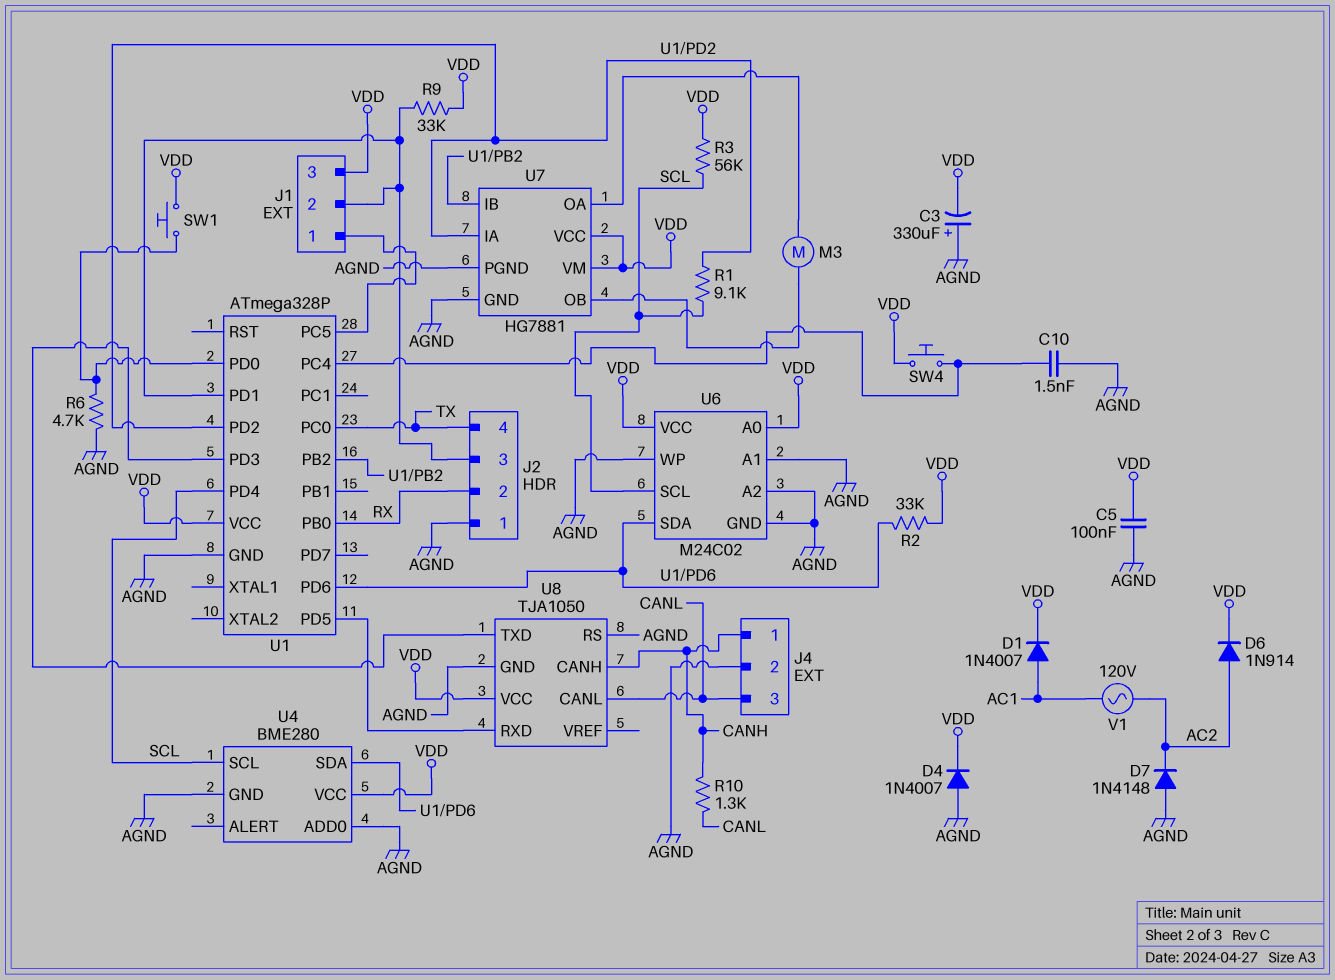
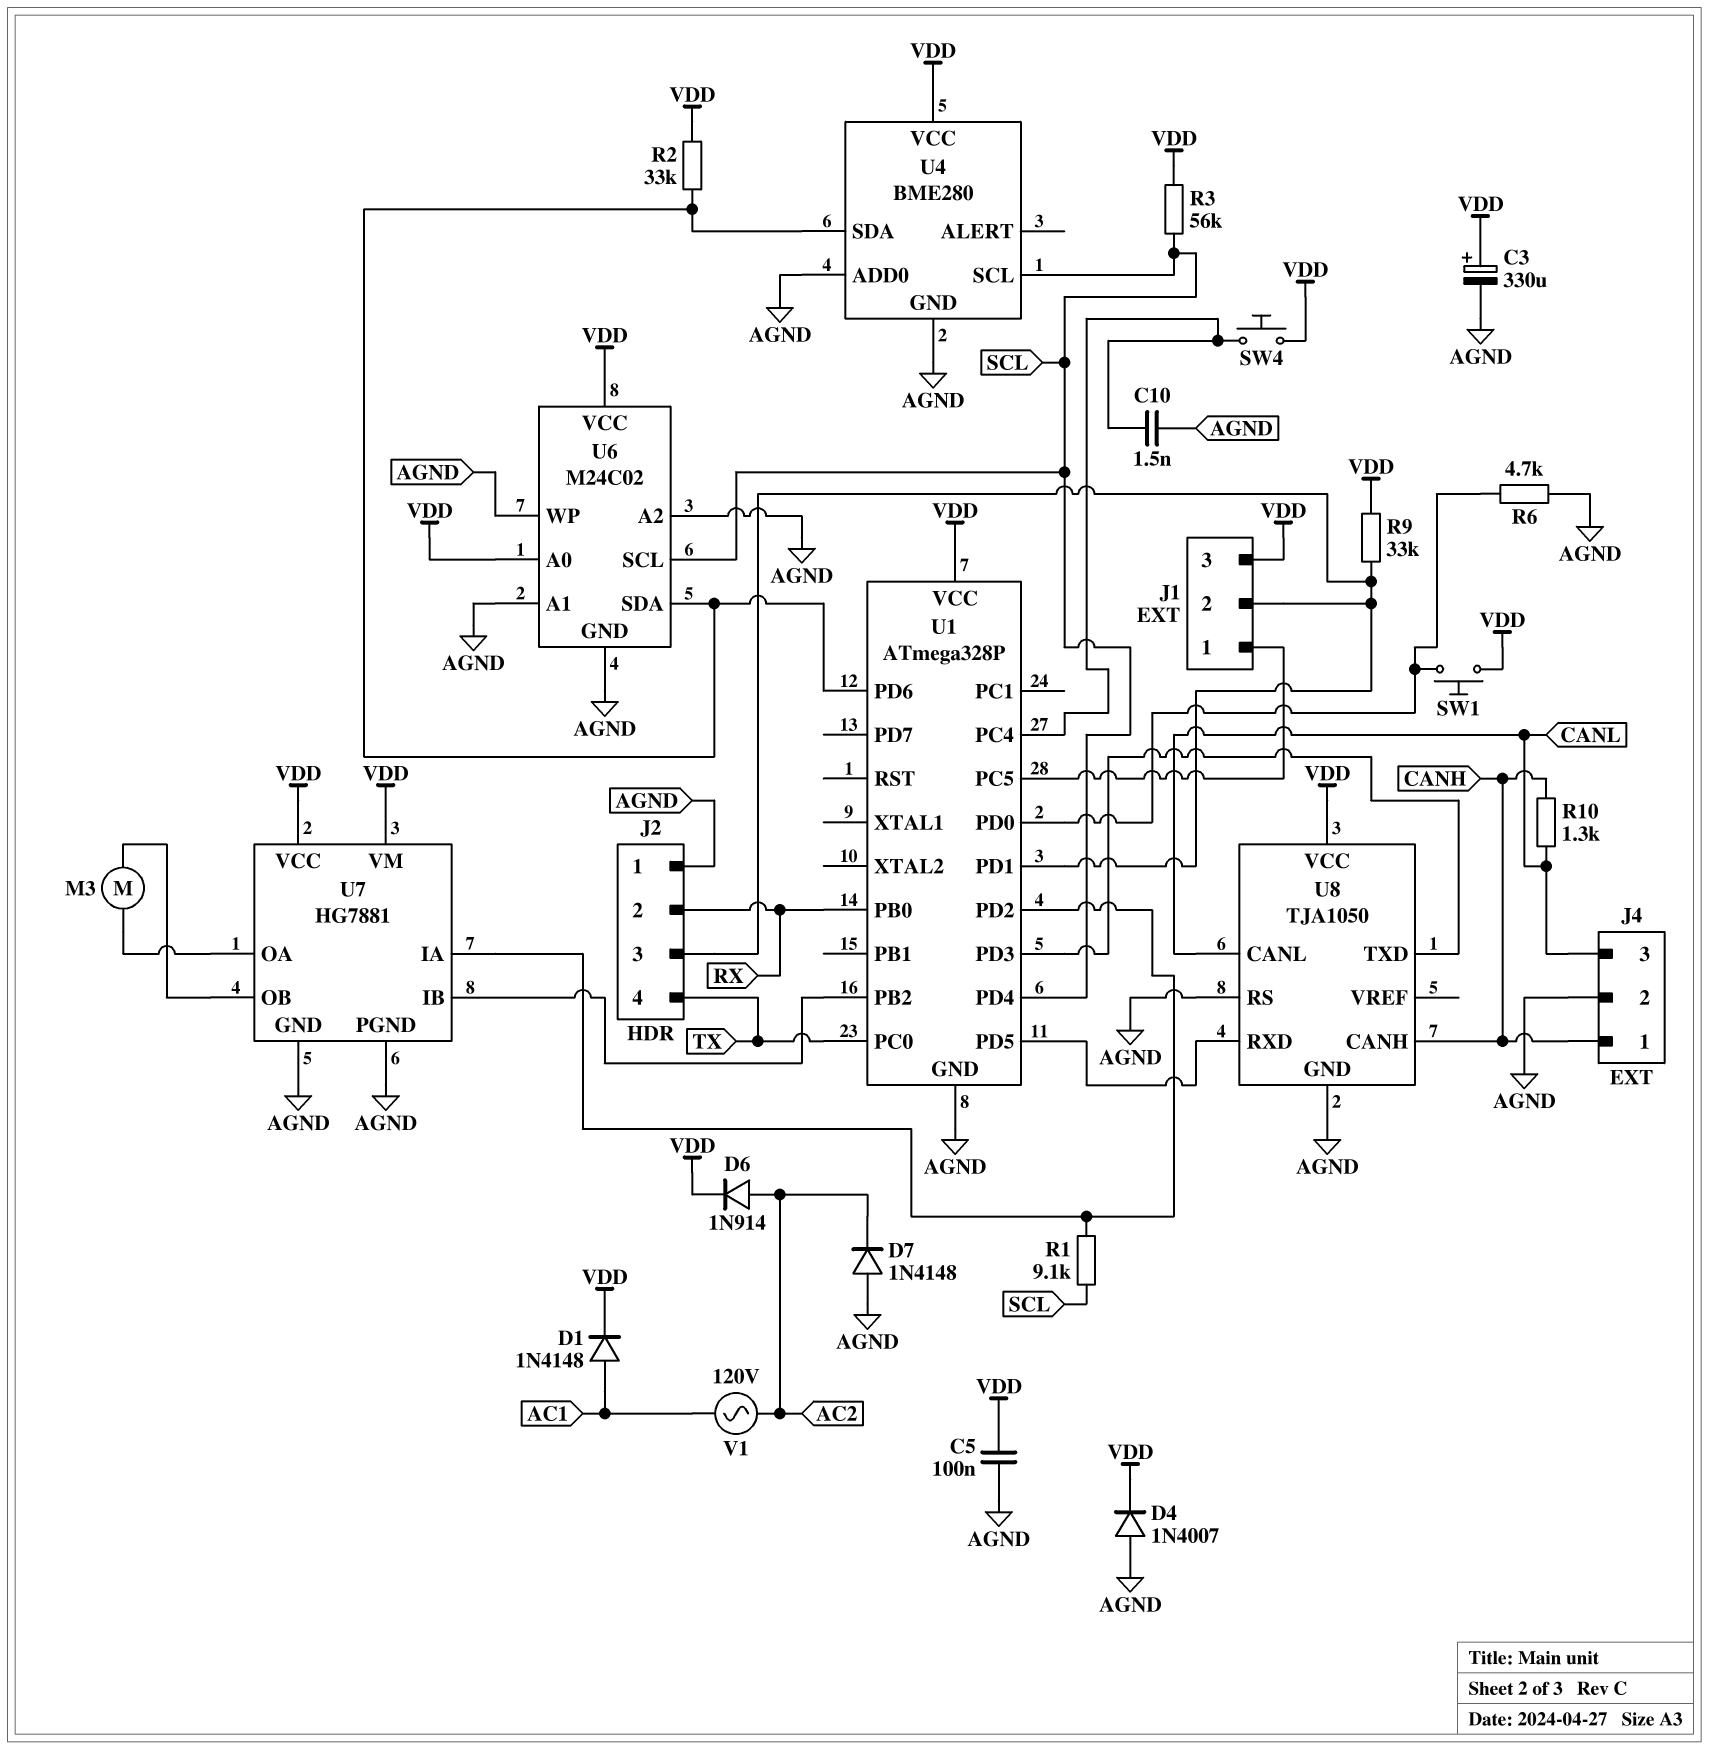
C3: 330uF (plus AGND, minus VDD) -> 330uF (plus VDD, minus AGND)
D1: diode 1N4007 (A AC1, K VDD) -> diode 1N4148 (A AC1, K VDD)

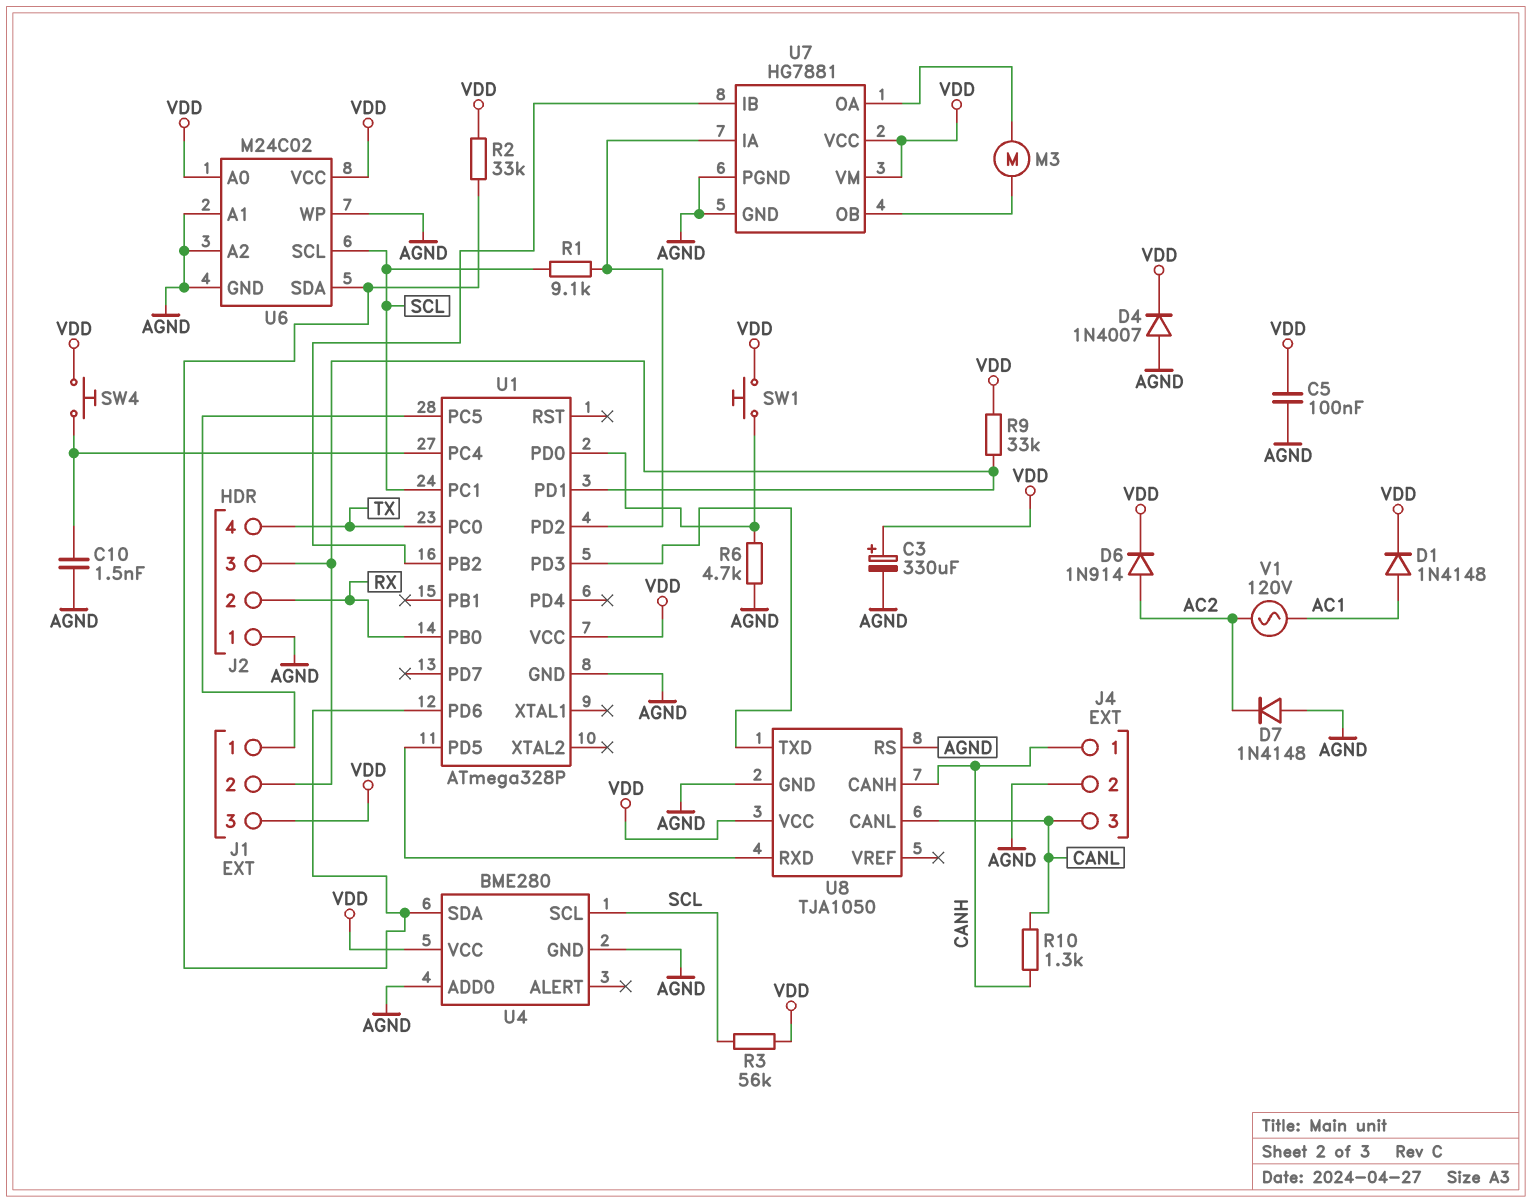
U1 pin PC1: none -> SCL
U1 pin PD4: SCL -> none

